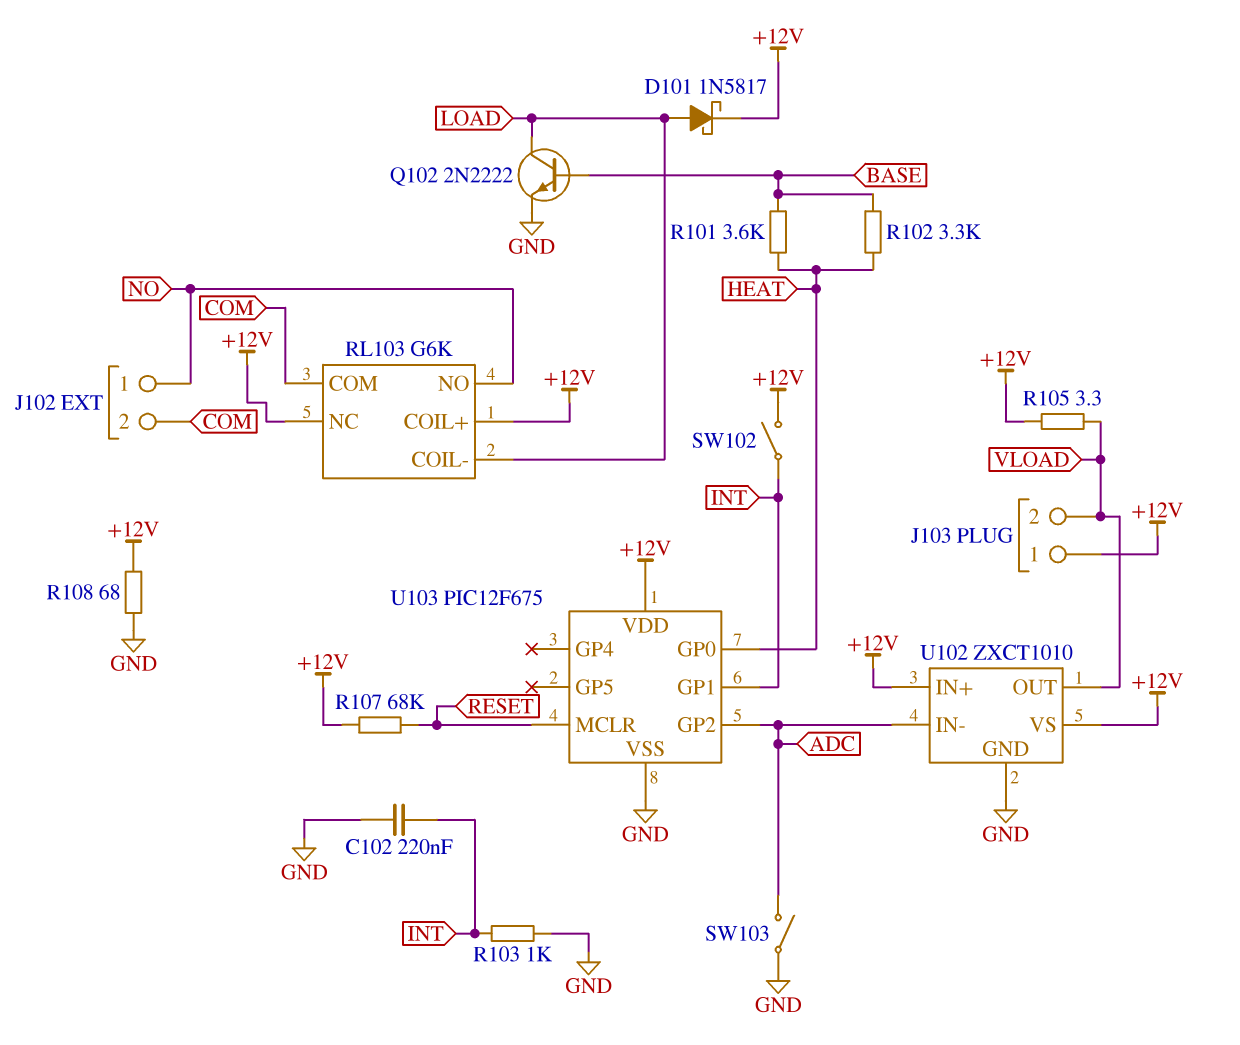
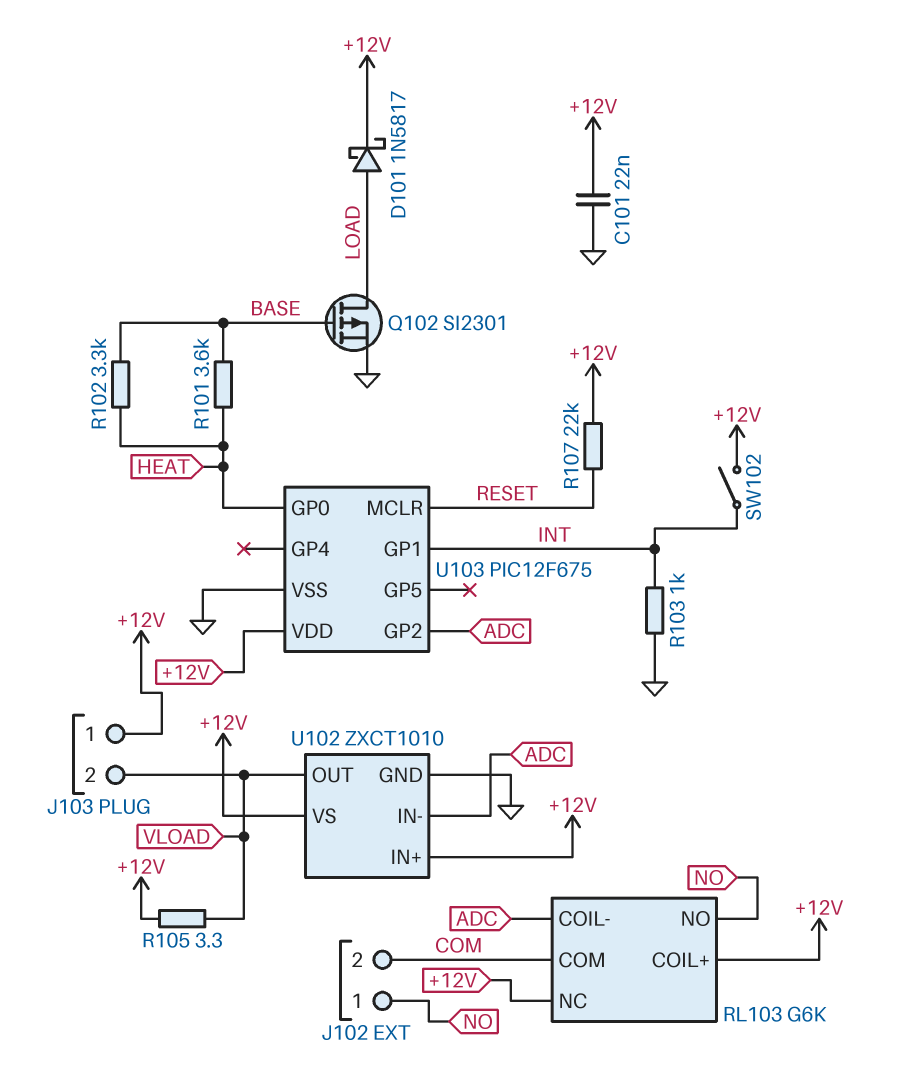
C101: none -> 22nF (+12V, GND)
C102: 220nF (GND, INT) -> none
Q102: NPN 2N2222 (B BASE, C LOAD, E GND) -> PMOS SI2301 (G BASE, D LOAD, S GND)
R107: 68k (+12V, RESET) -> 22k (+12V, RESET)
R108: 68 (+12V, GND) -> none
RL103 pin COIL-: LOAD -> ADC
SW103: switch (ADC, GND) -> none

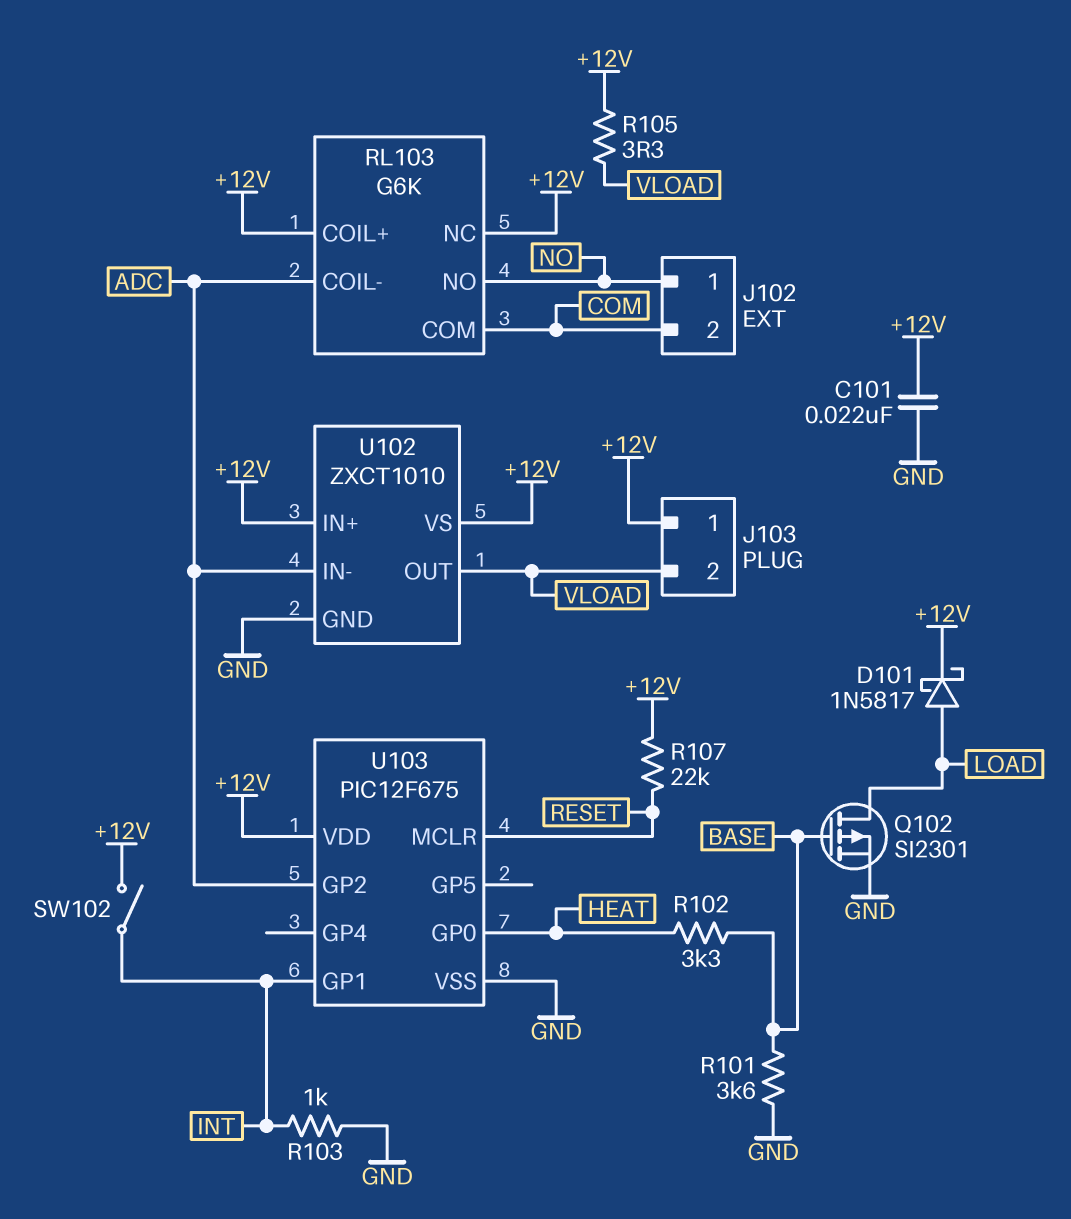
R101: 3.6k (BASE, HEAT) -> 3.6k (BASE, GND)

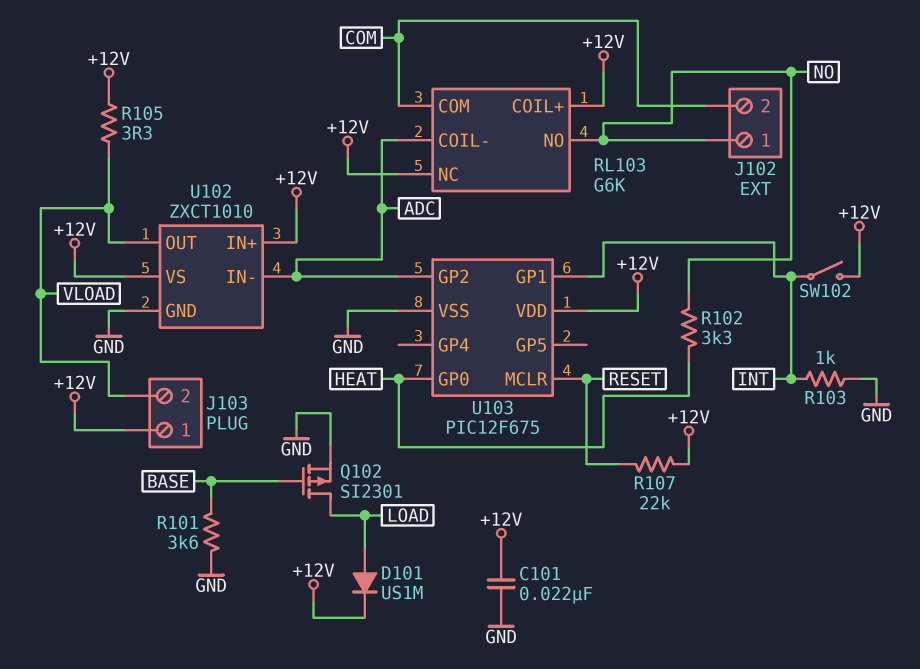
D101: schottky 1N5817 (A LOAD, K +12V) -> diode US1M (A LOAD, K +12V)
R102: 3.3k (BASE, HEAT) -> 3.3k (HEAT, NO)

